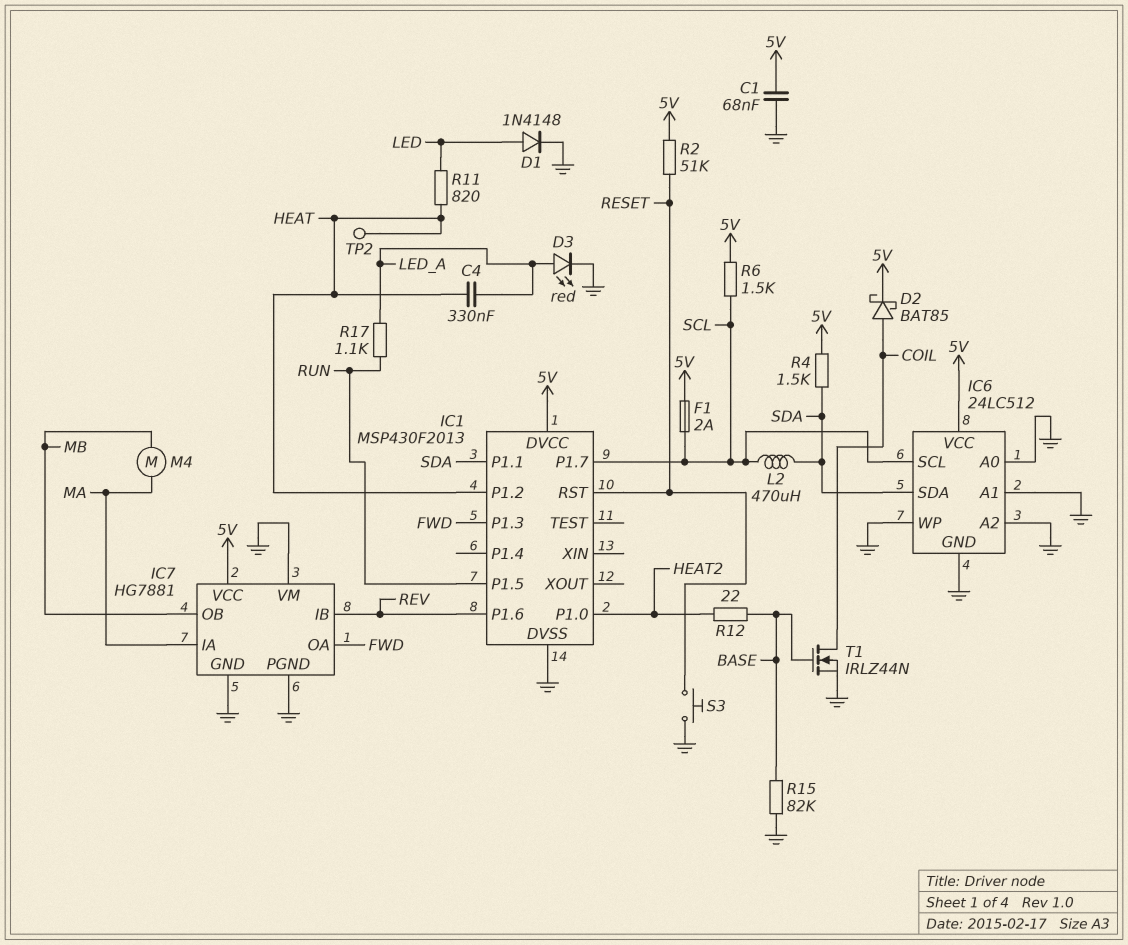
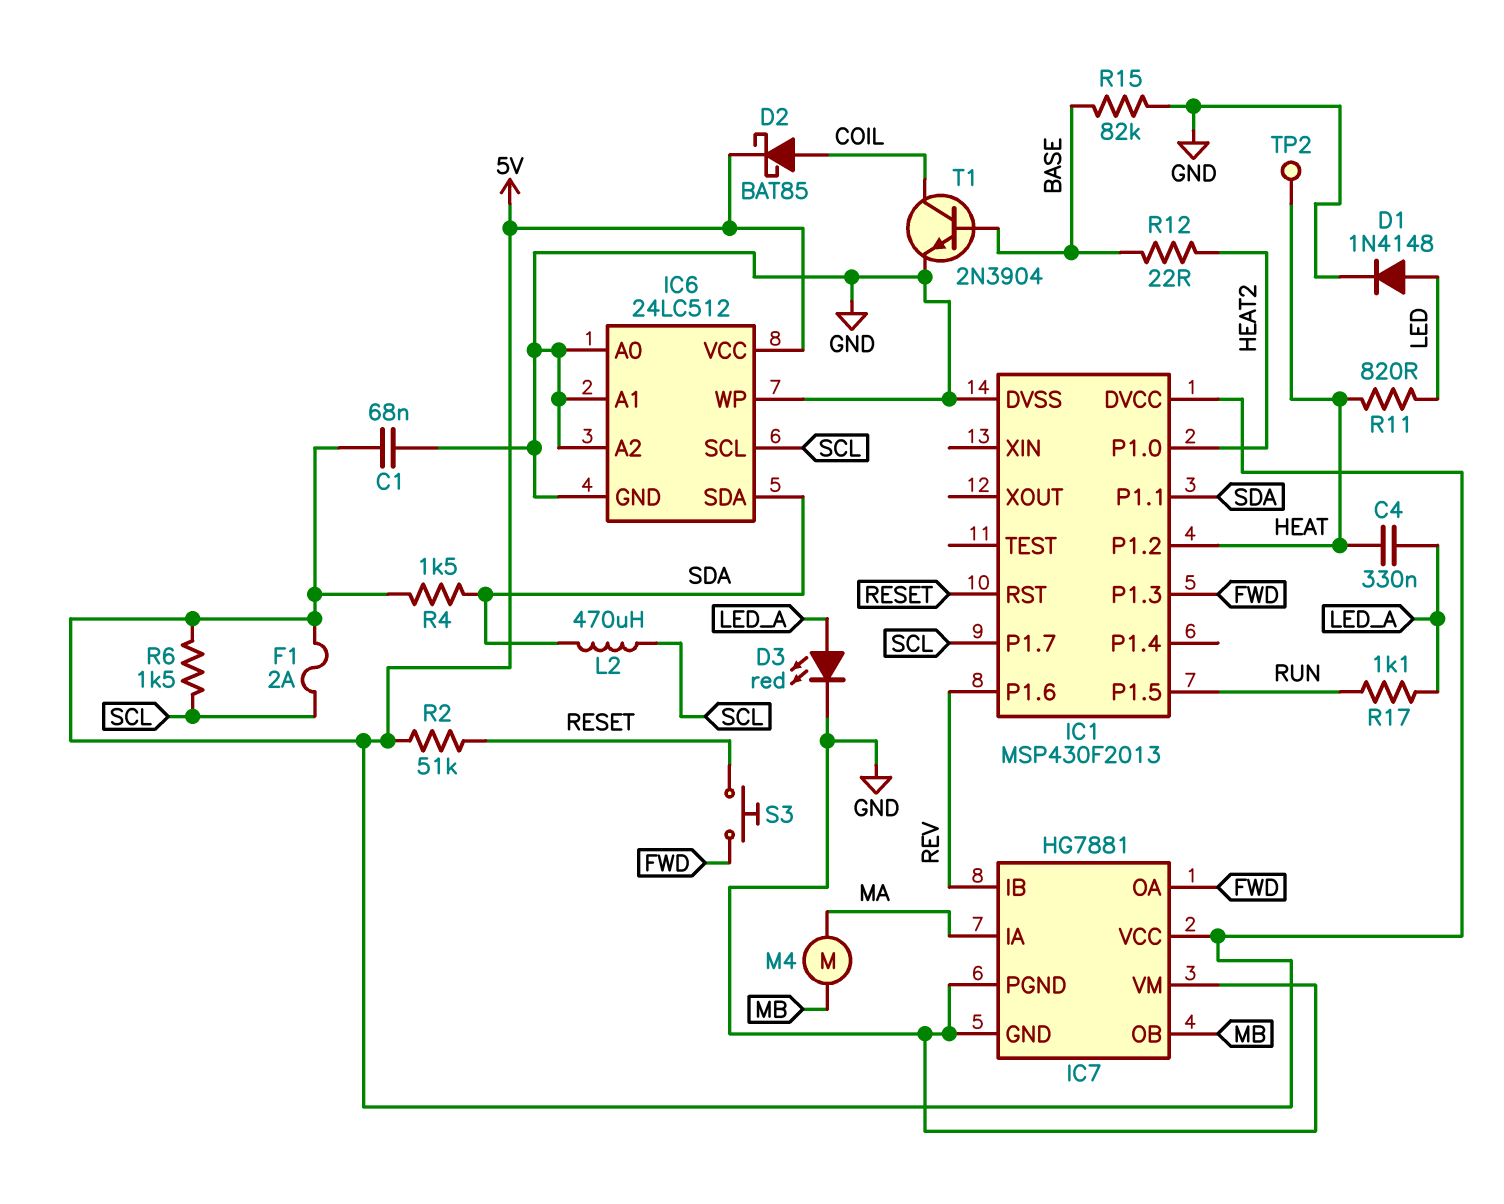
S3: button (GND, RESET) -> button (FWD, RESET)
T1: NMOS IRLZ44N (G BASE, D COIL, S GND) -> NPN 2N3904 (B BASE, C COIL, E GND)

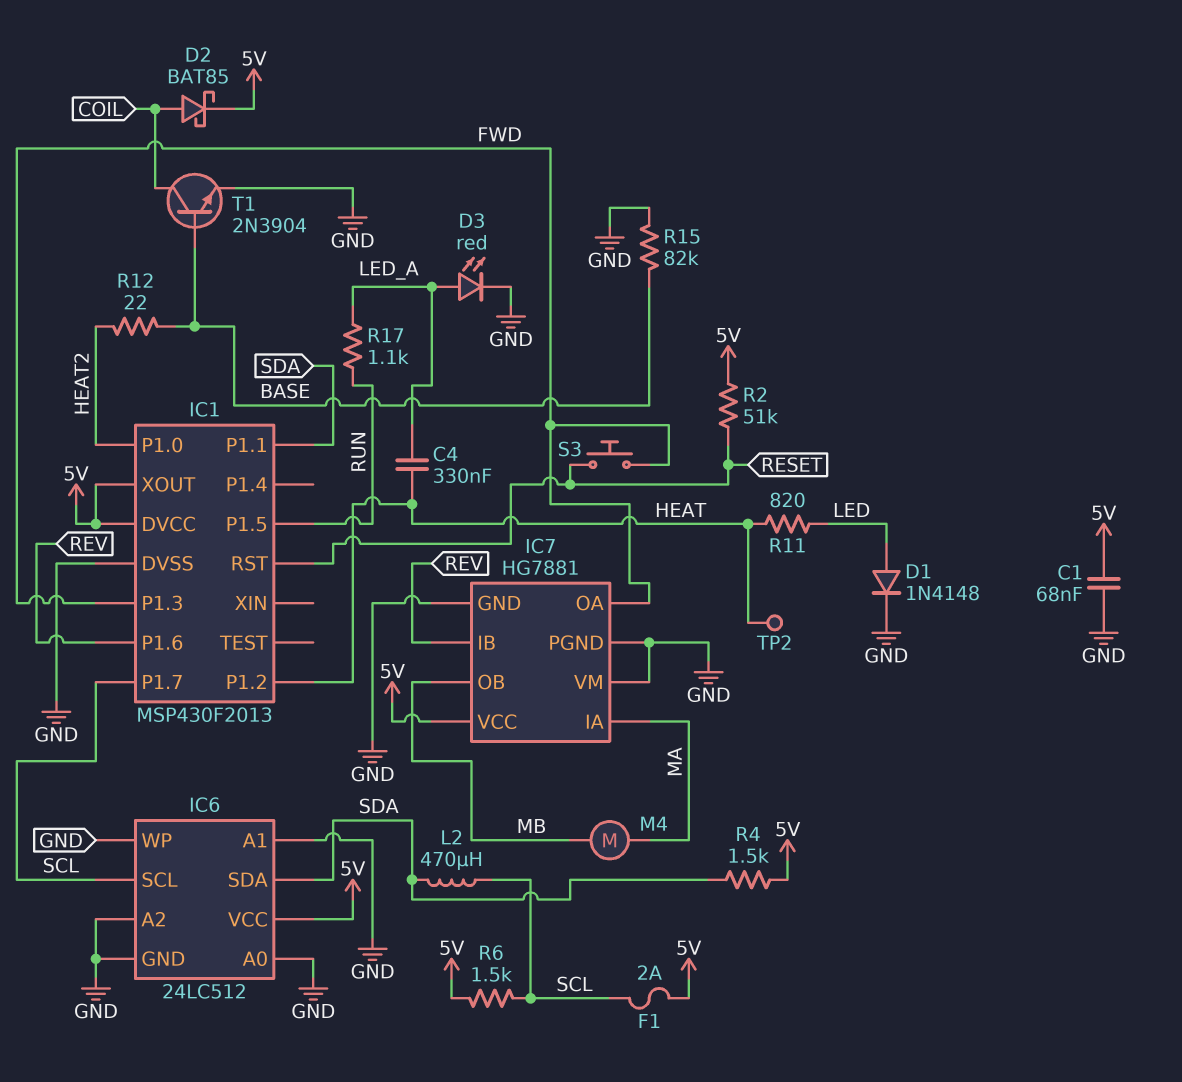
IC1 pin XOUT: none -> 5V

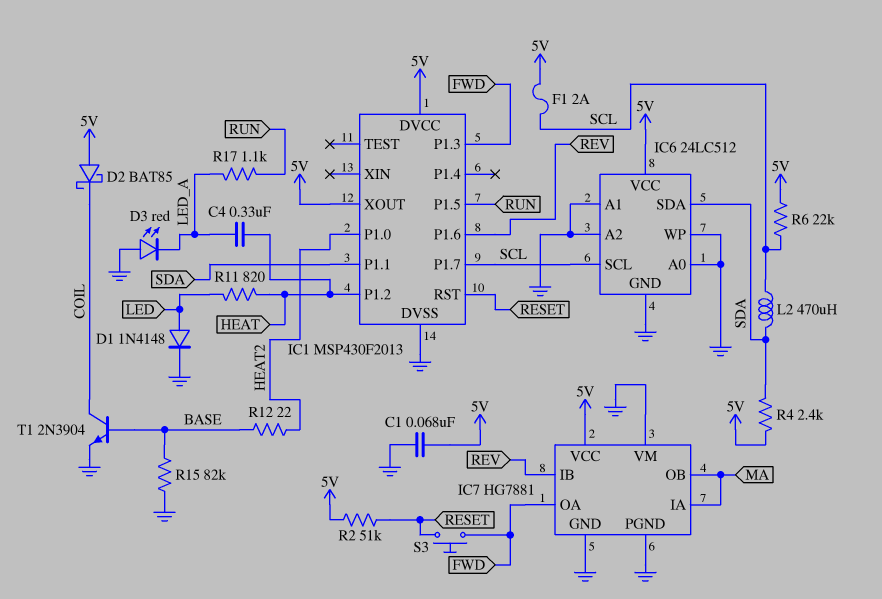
D2: schottky BAT85 (A COIL, K 5V) -> schottky BAT85 (A 5V, K COIL)
D3: LED red (A LED_A, K GND) -> LED red (A GND, K LED_A)
IC7 pin OB: MB -> MA
M4: motor (MA, MB) -> none
R4: 1.5k (5V, SDA) -> 2.4k (5V, SDA)
R6: 1.5k (5V, SCL) -> 22k (5V, SCL)
TP2: test point (HEAT) -> none

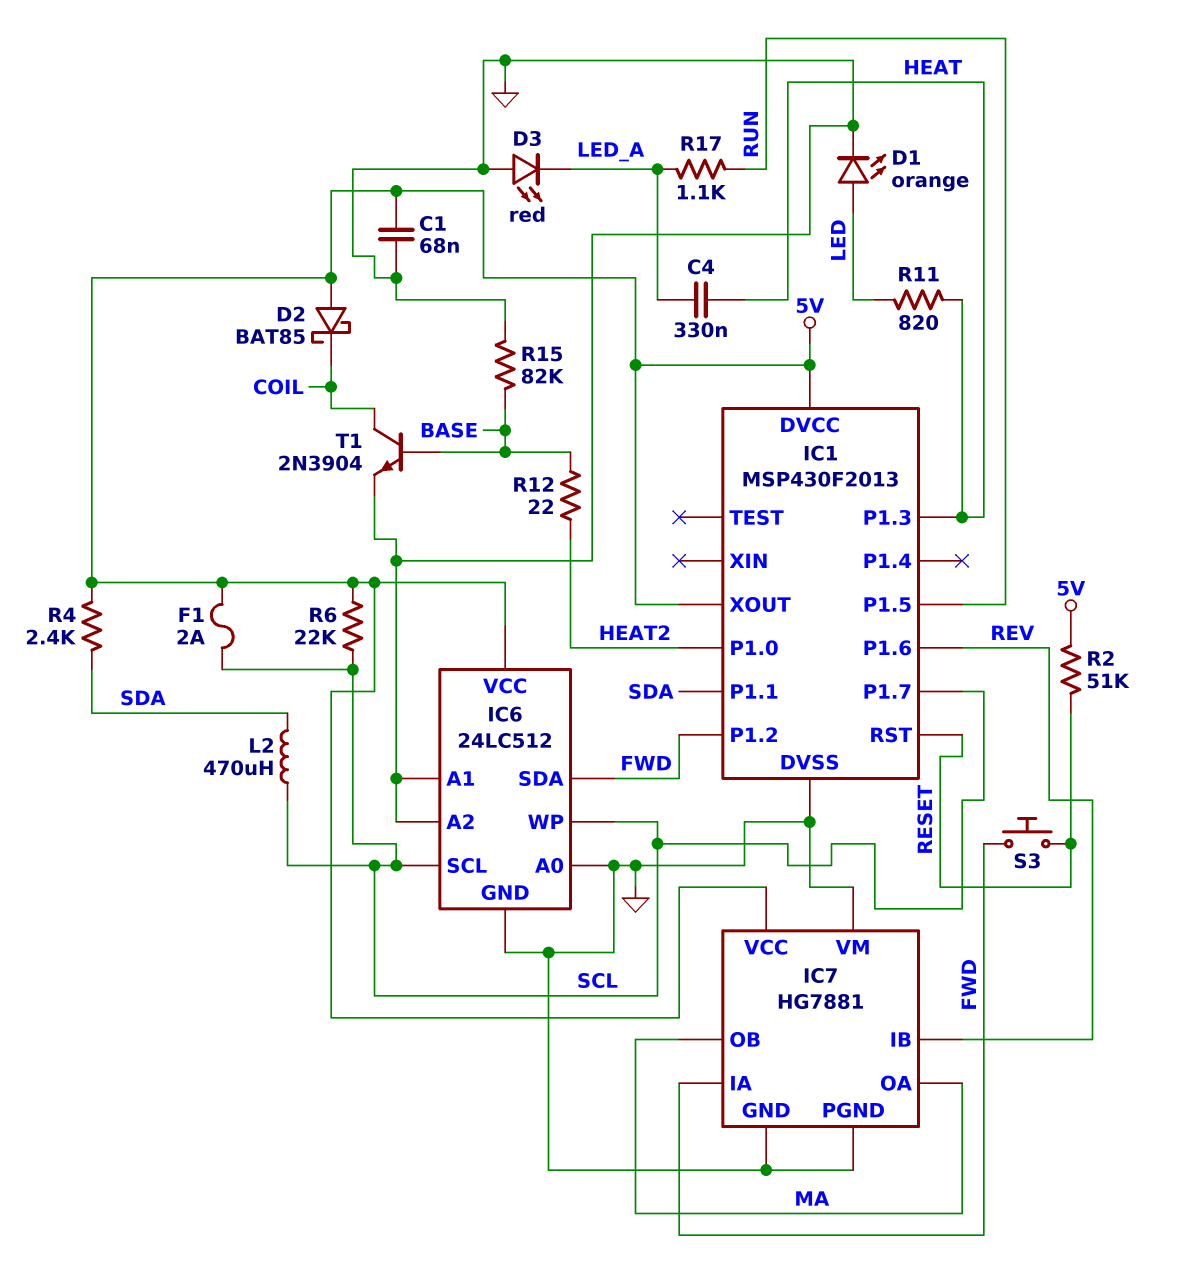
D1: diode 1N4148 (A LED, K GND) -> LED orange (A LED, K GND)
IC1 pin P1.2: HEAT -> FWD
IC1 pin P1.3: FWD -> HEAT
IC6 pin SDA: SDA -> FWD
IC6 pin WP: GND -> SCL
IC7 pin IA: MA -> FWD
IC7 pin OA: FWD -> MA

